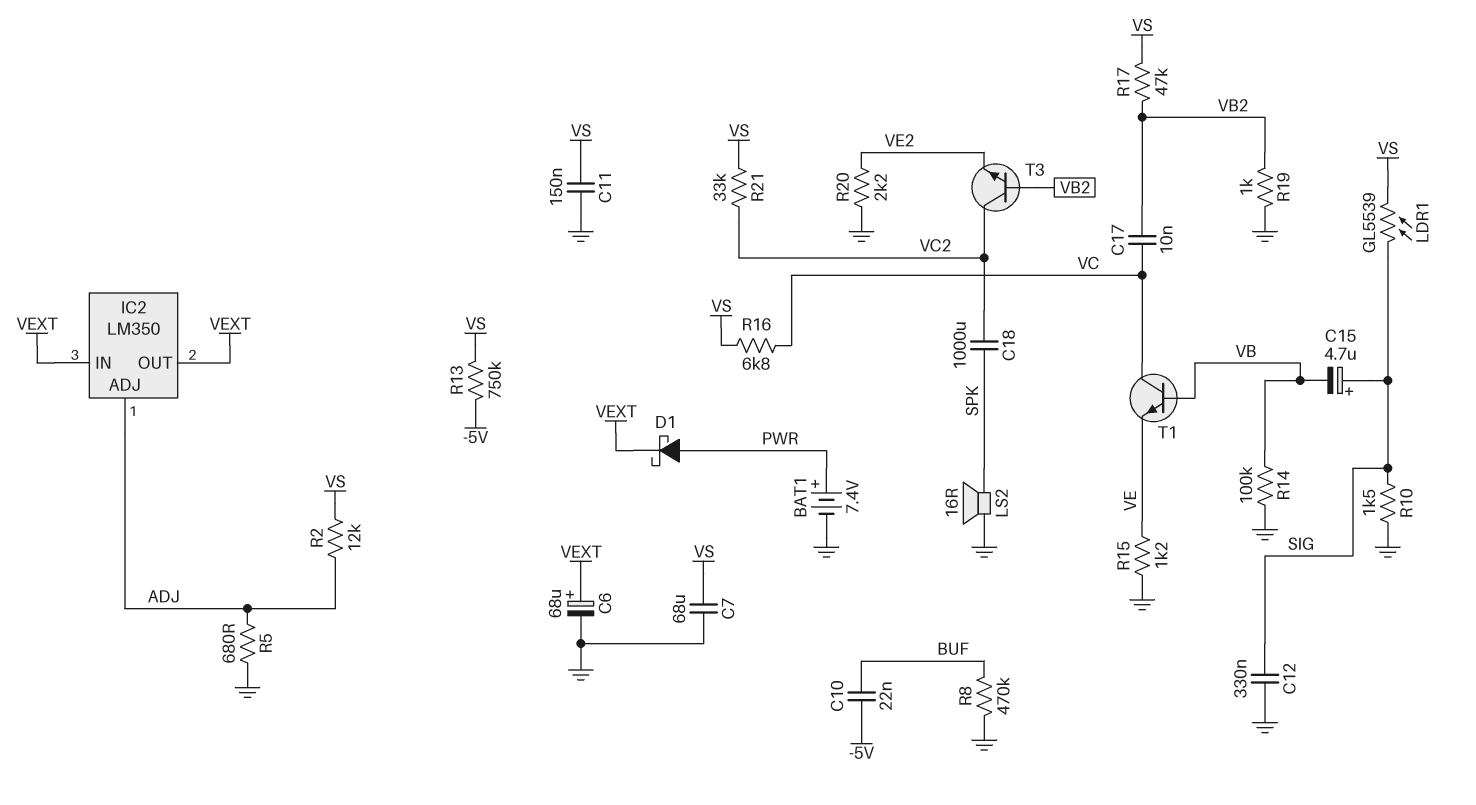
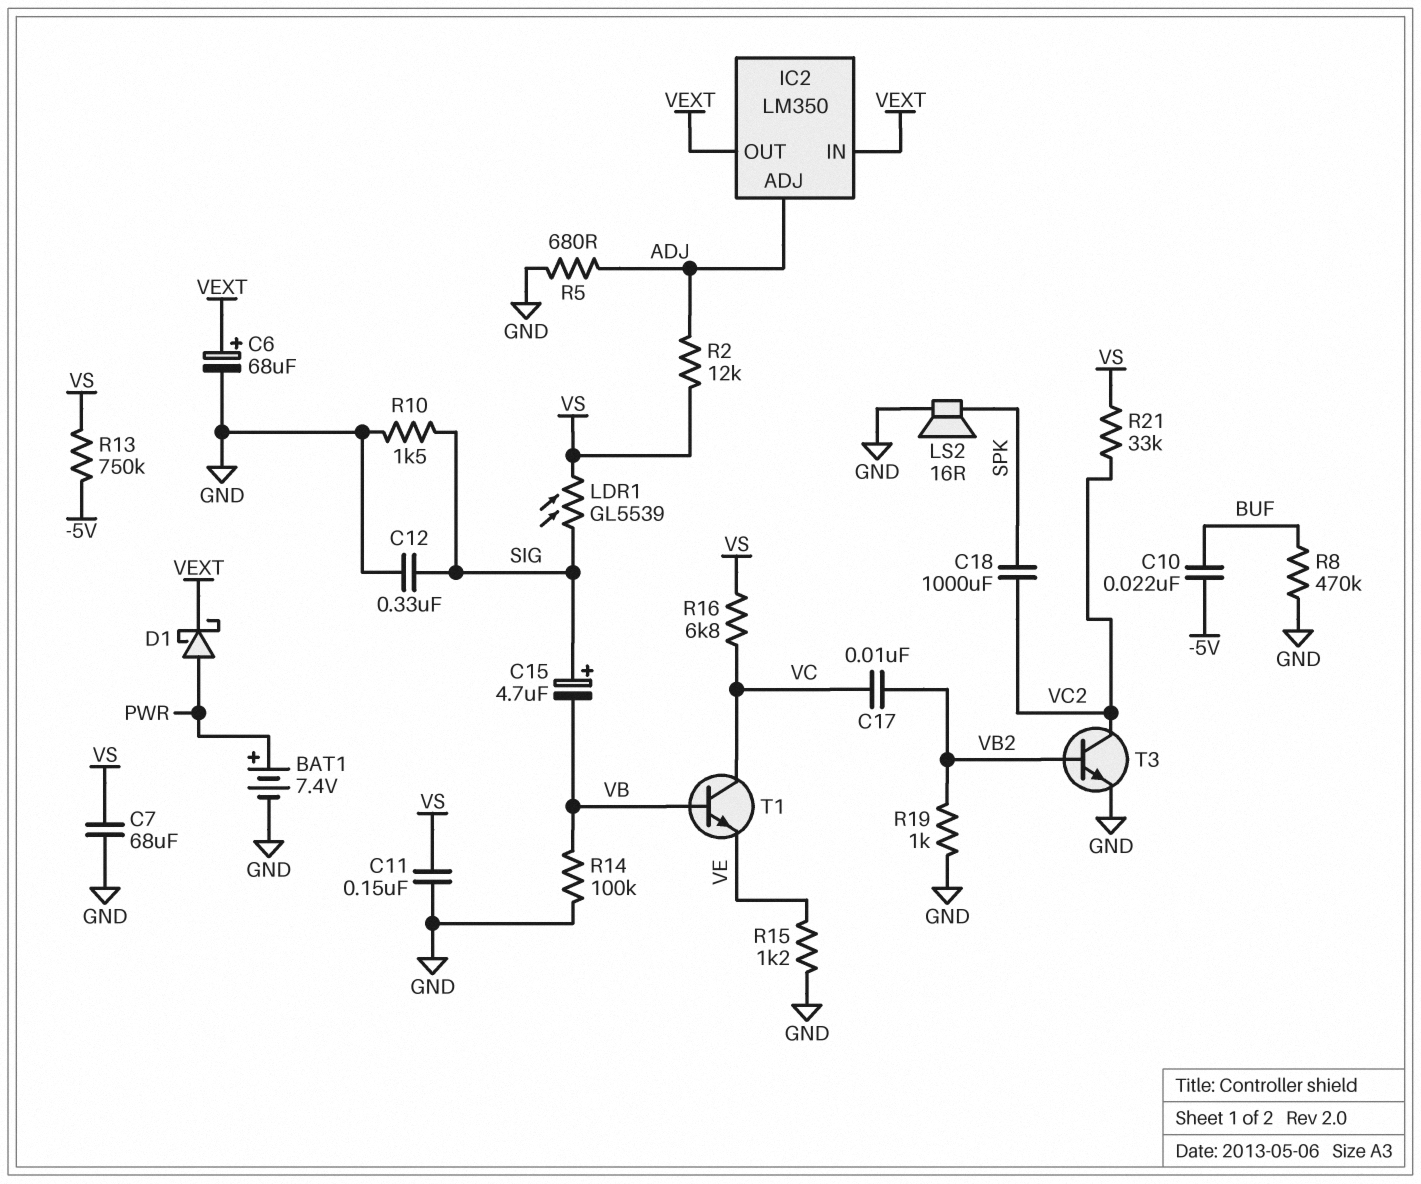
R17: 47k (VB2, VS) -> none
R20: 2.2k (GND, VE2) -> none
T3: NPN (B VB2, C VC2, E VE2) -> NPN (B VB2, C VC2, E GND)

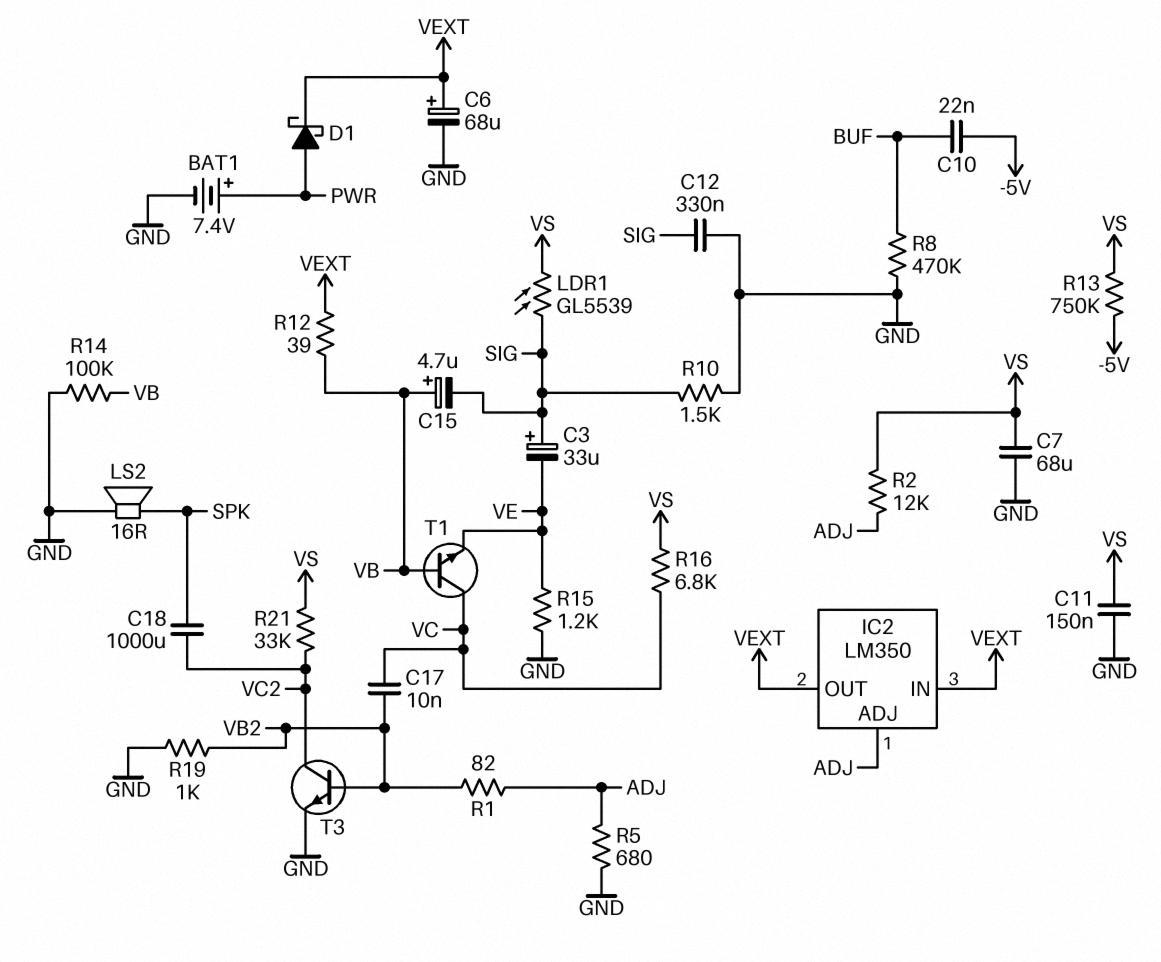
C3: none -> 33uF (plus SIG, minus VE)
C15: 4.7uF (plus SIG, minus VB) -> 4.7uF (plus VB, minus SIG)
R1: none -> 82 (ADJ, VB2)
R12: none -> 39 (VB, VEXT)

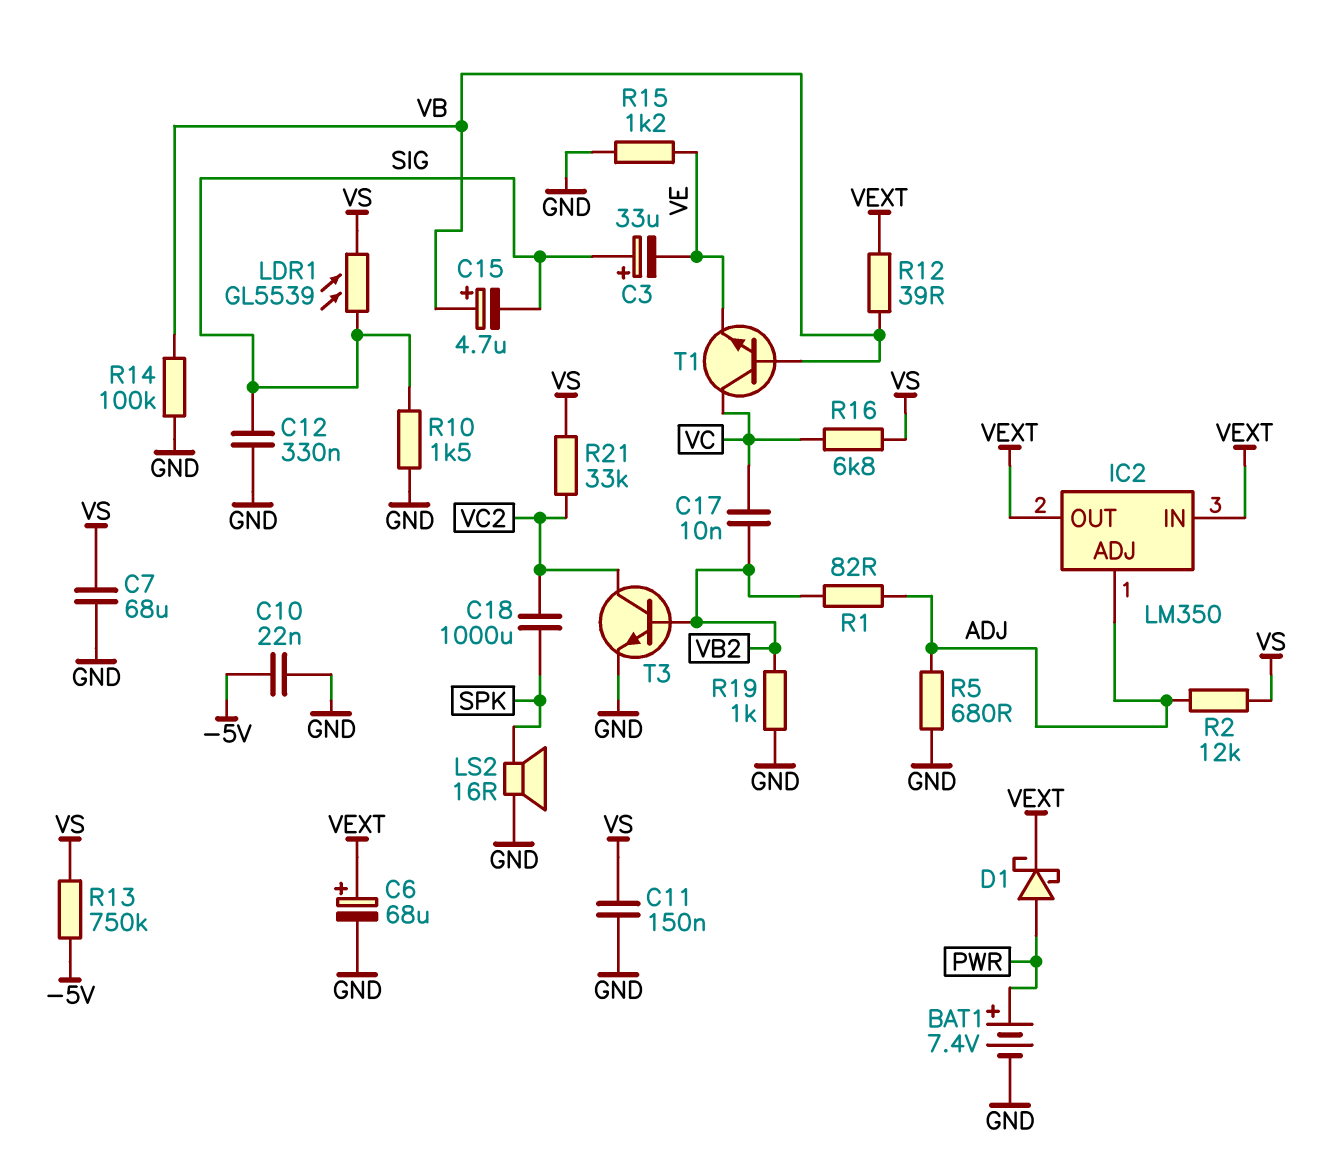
C10: 22nF (-5V, BUF) -> 22nF (-5V, GND)
R8: 470k (BUF, GND) -> none

